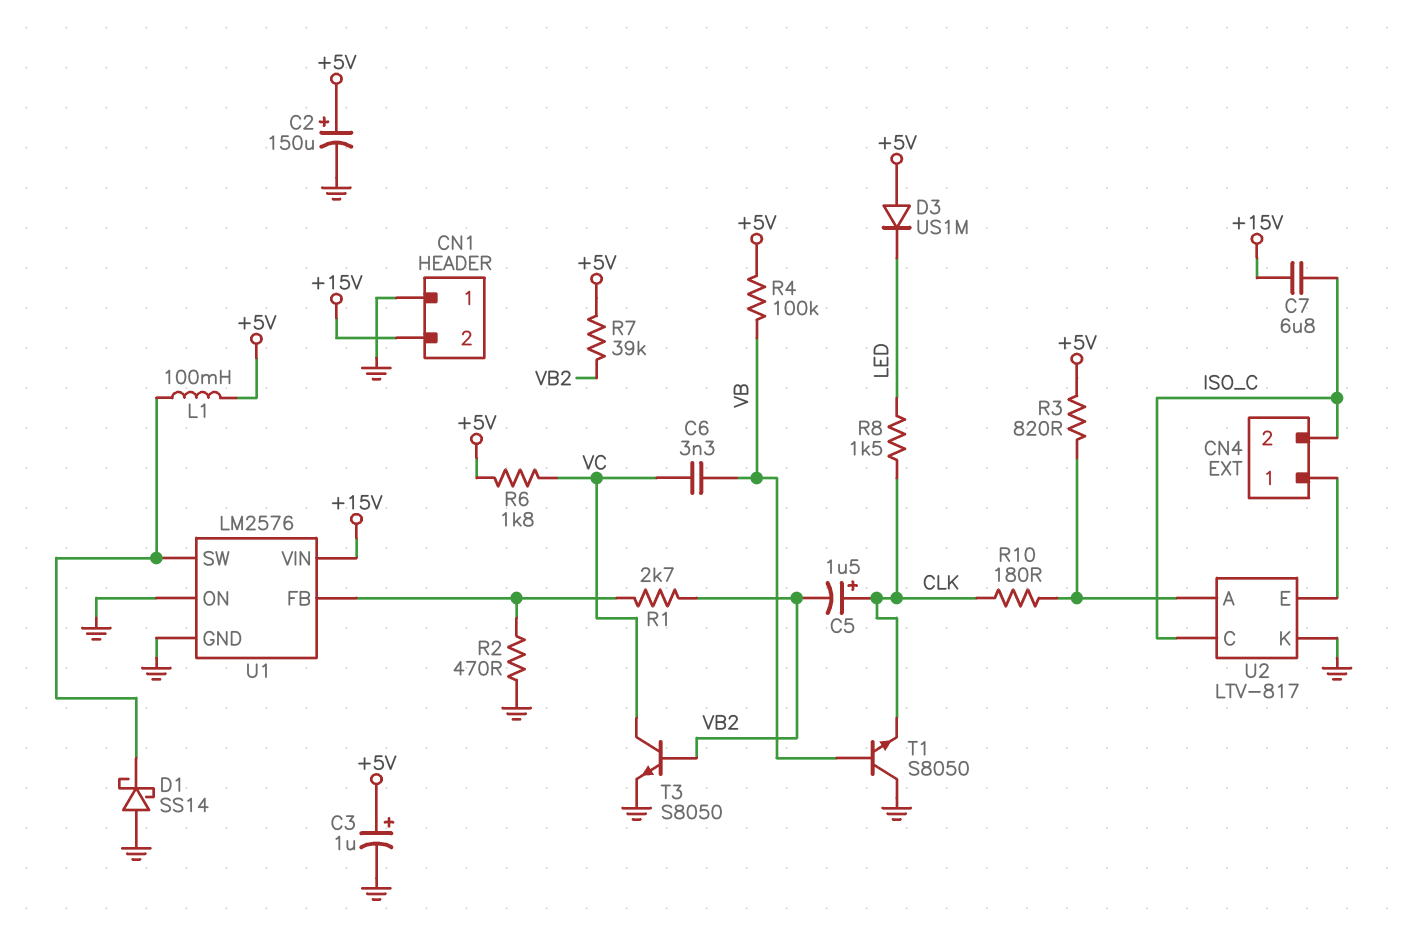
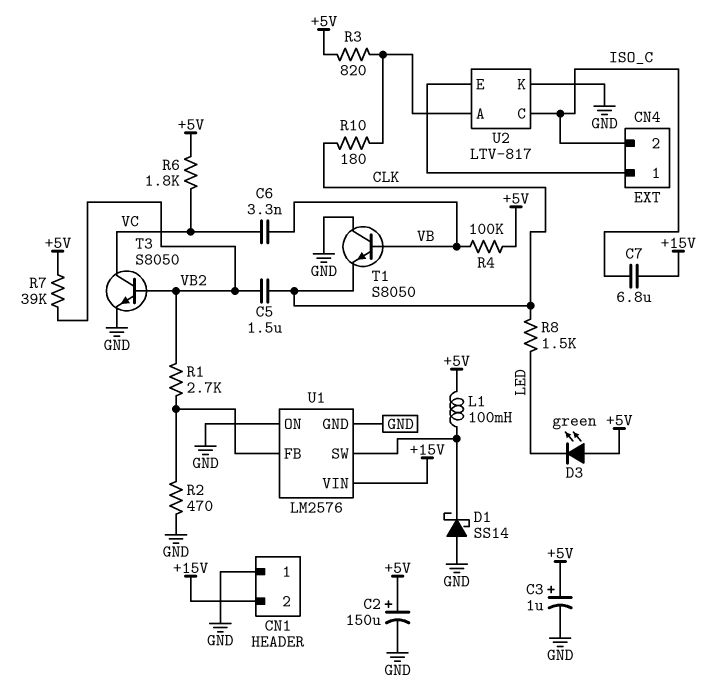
C5: 1.5uF (plus CLK, minus VB2) -> 1.5uF (CLK, VB2)
D3: diode US1M (A +5V, K LED) -> LED green (A +5V, K LED)

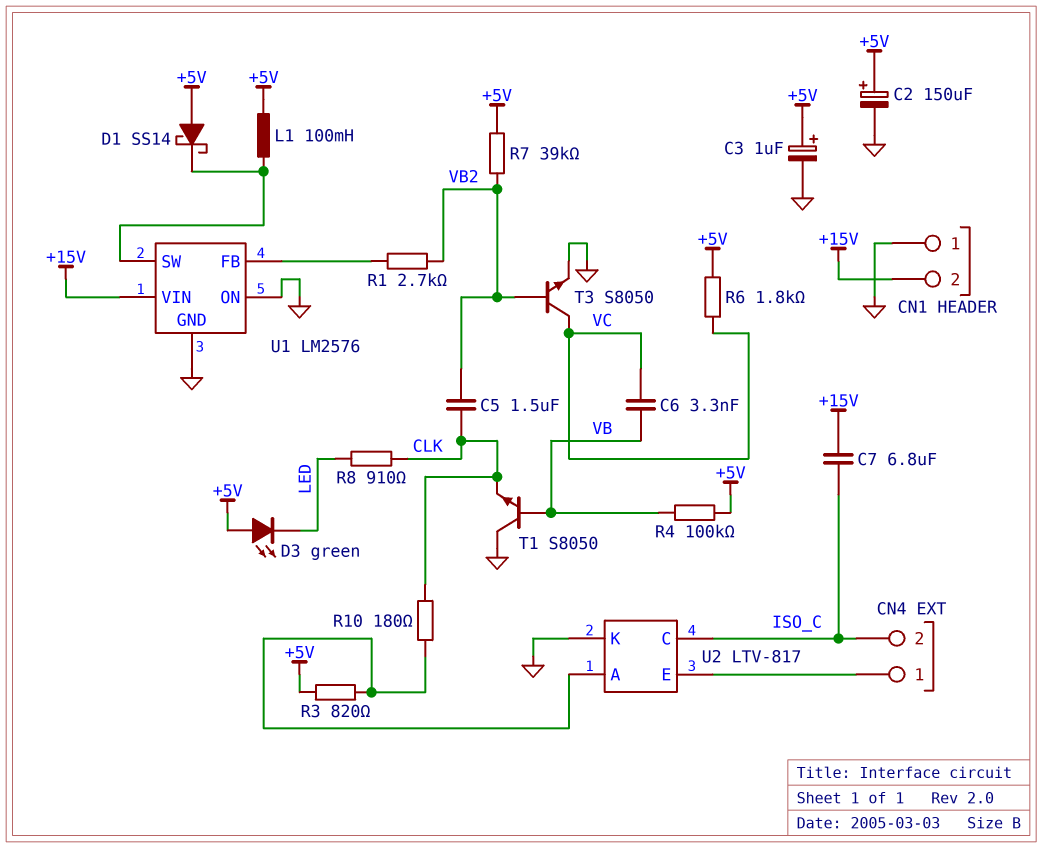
D1: schottky SS14 (A GND, K U1/SW) -> schottky SS14 (A +5V, K U1/SW)
R2: 470 (GND, U1/FB) -> none
R8: 1.5k (CLK, LED) -> 910 (CLK, LED)

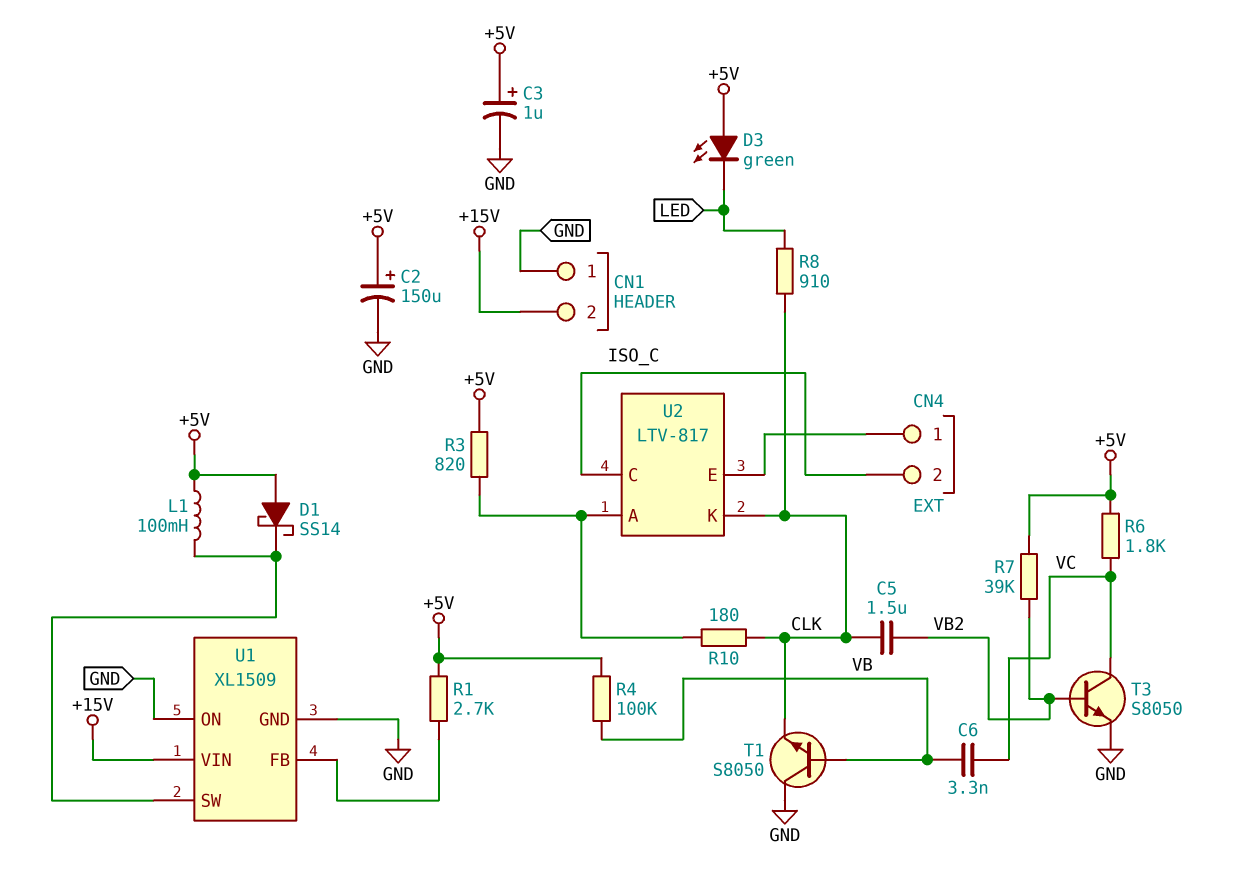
C7: 6.8uF (+15V, ISO_C) -> none
R1: 2.7k (U1/FB, VB2) -> 2.7k (+5V, U1/FB)
U1: LM2576 -> XL1509
U2 pin K: GND -> CLK

